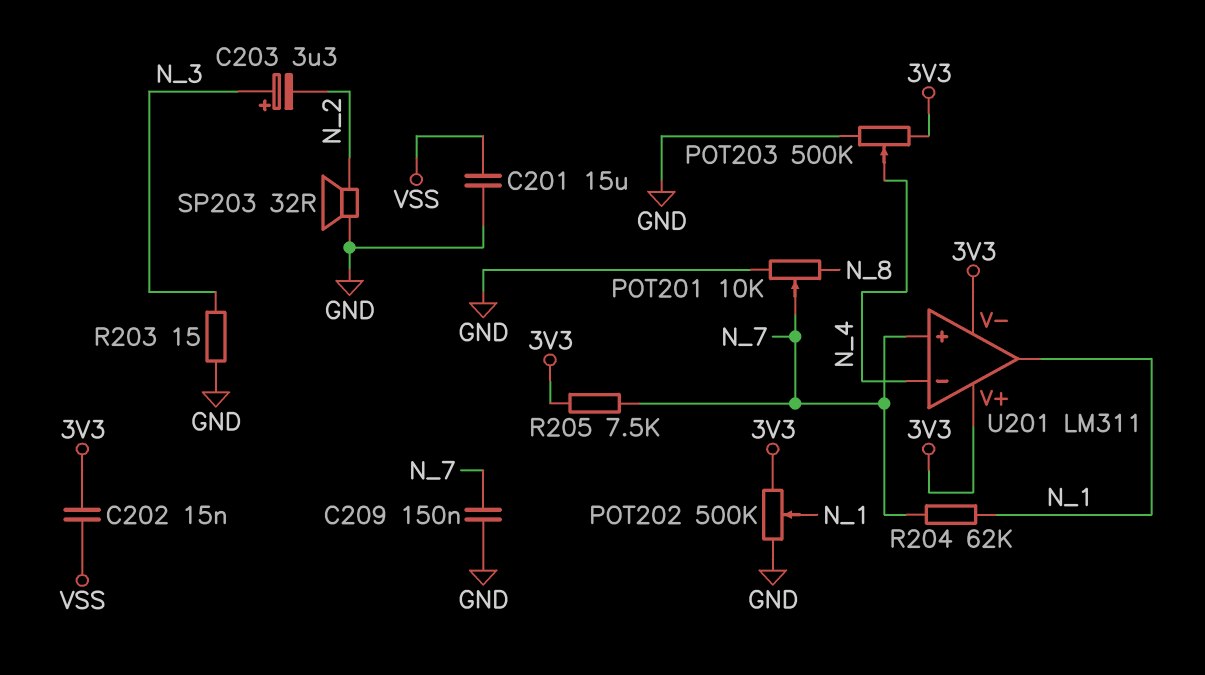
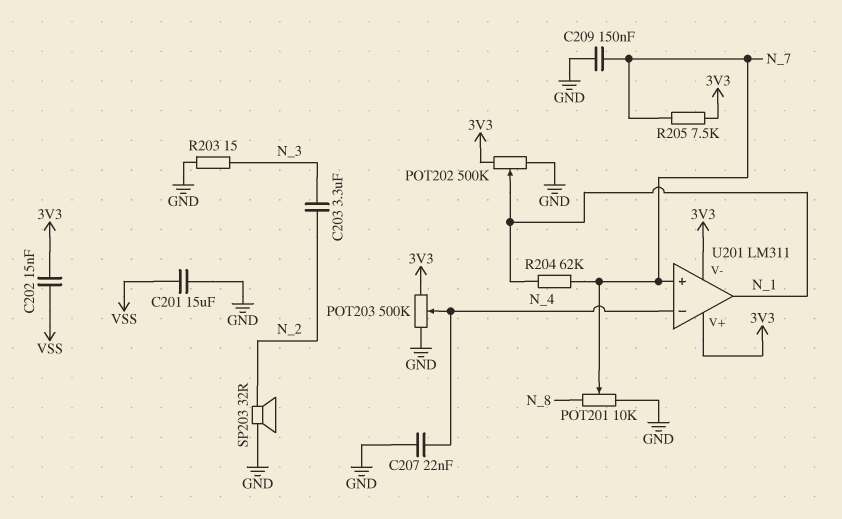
C203: 3.3uF (plus N_3, minus N_2) -> 3.3uF (N_2, N_3)
C207: none -> 22nF (GND, N_4)

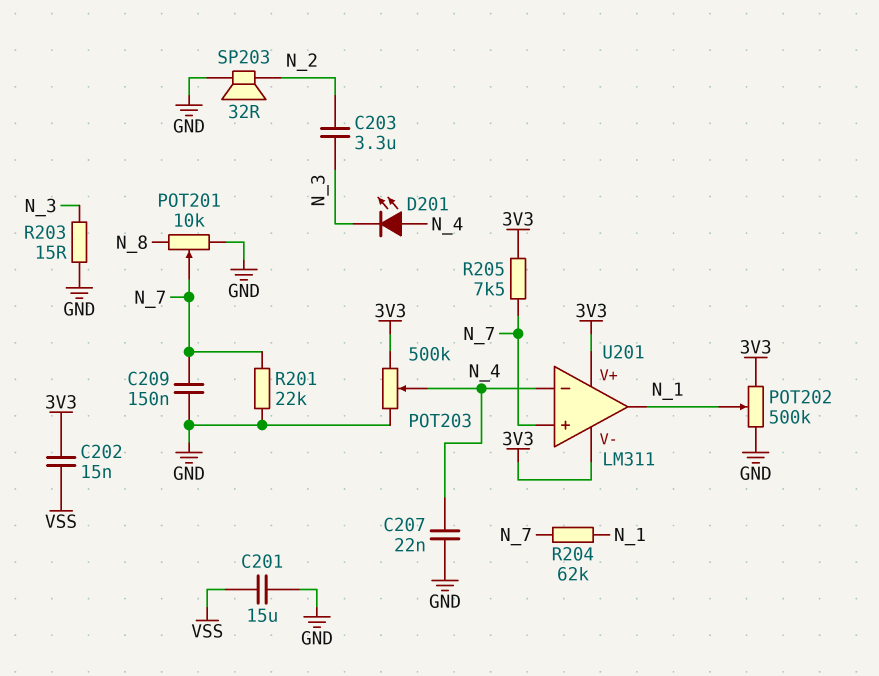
D201: none -> LED (A N_4, K N_3)
R201: none -> 22k (GND, N_7)

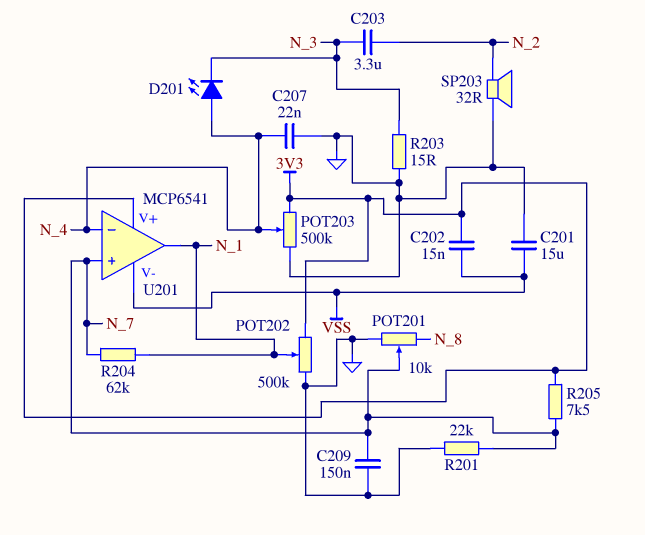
U201: LM311 -> MCP6541
U201 pin V-: 3V3 -> VSS

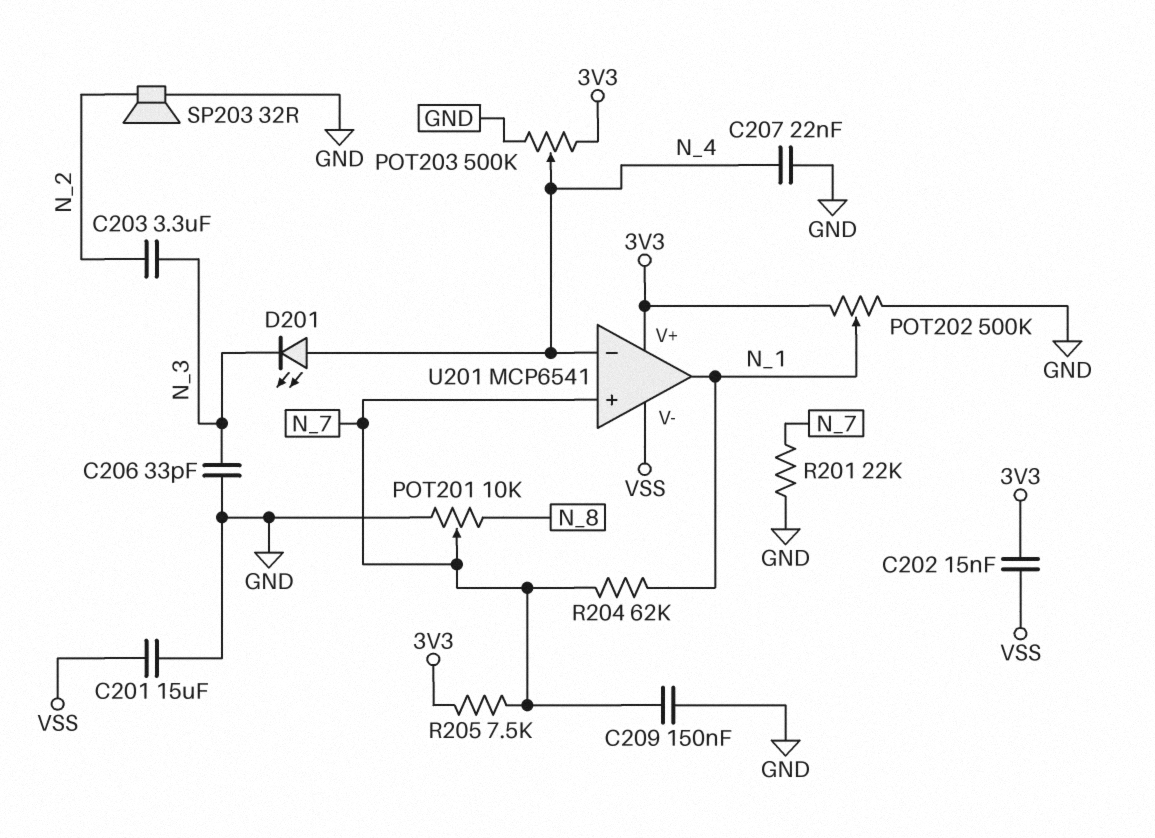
C206: none -> 33pF (GND, N_3)
R203: 15 (GND, N_3) -> none

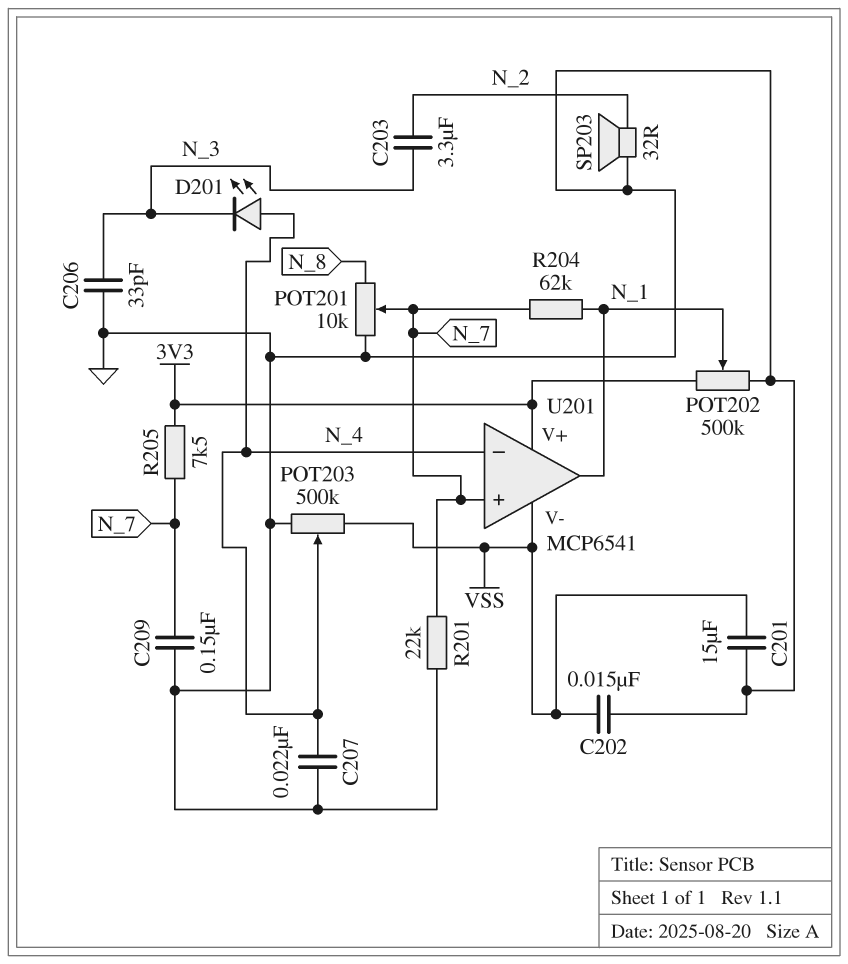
C202: 15nF (3V3, VSS) -> 15nF (GND, VSS)
POT203: 500k (3V3, GND, wiper N_4) -> 500k (GND, VSS, wiper N_4)

